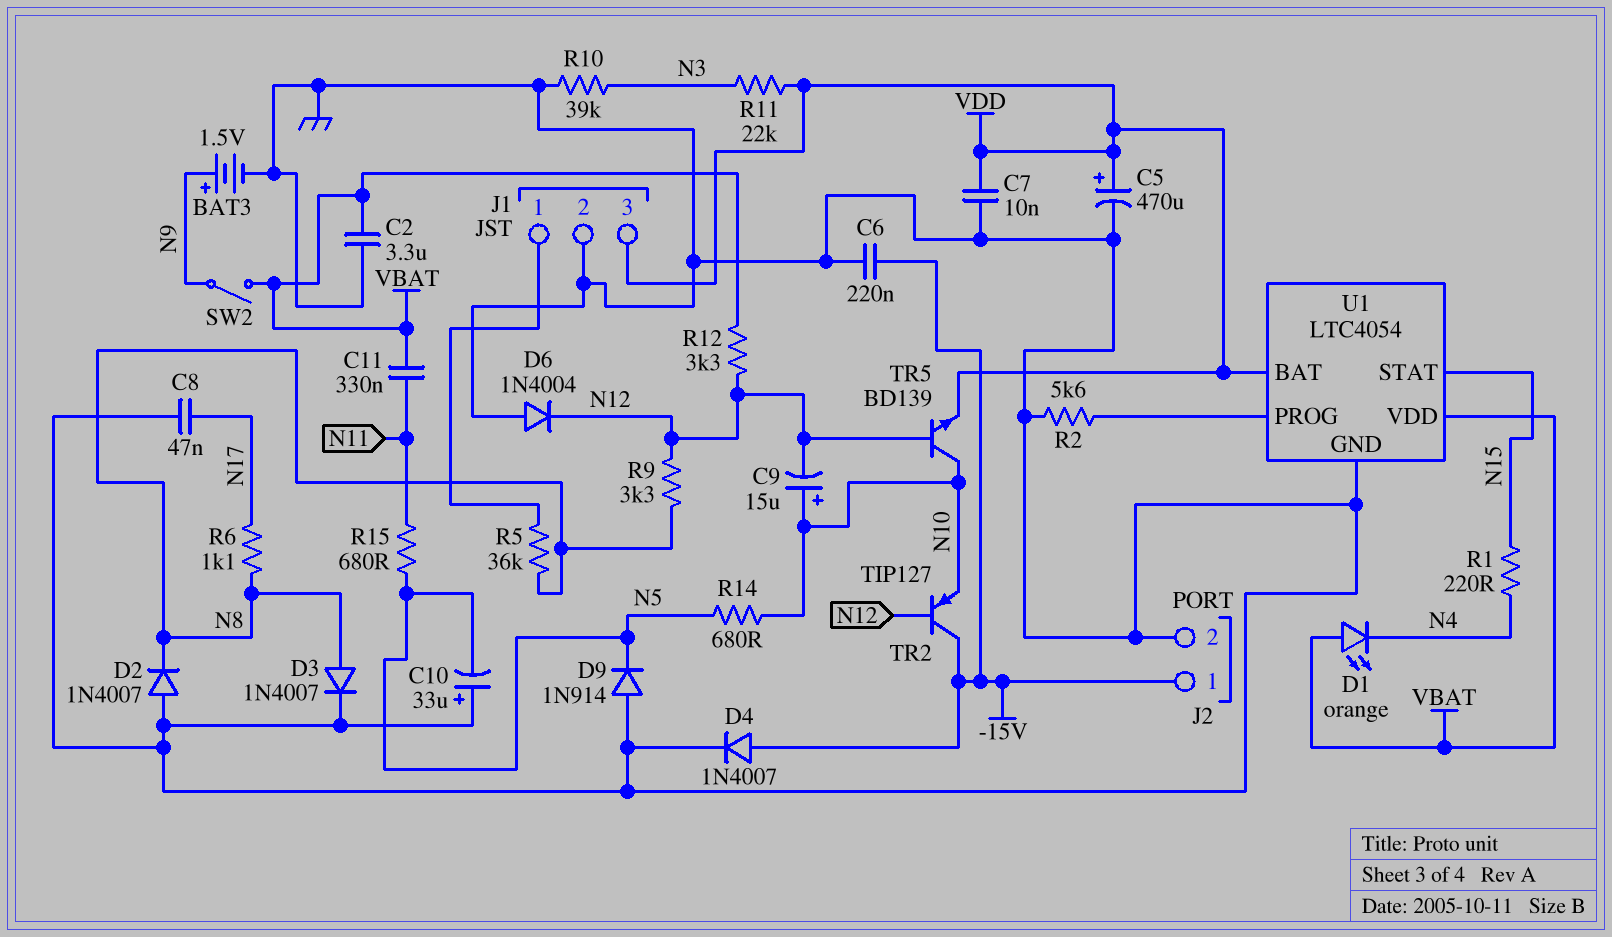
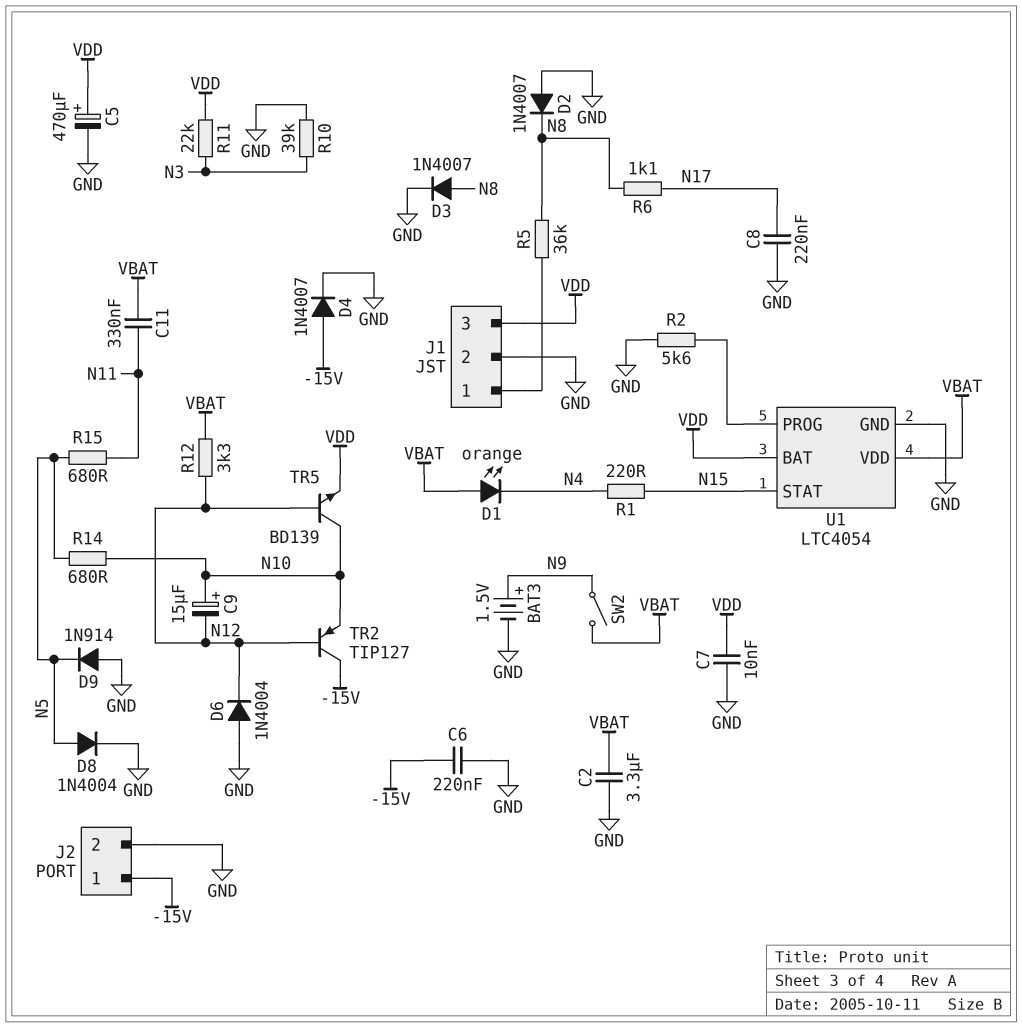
C8: 47nF (GND, N17) -> 220nF (GND, N17)
C10: 33uF (plus GND, minus N5) -> none
D8: none -> diode 1N4004 (A N5, K GND)
R9: 3.3k (N8, N12) -> none

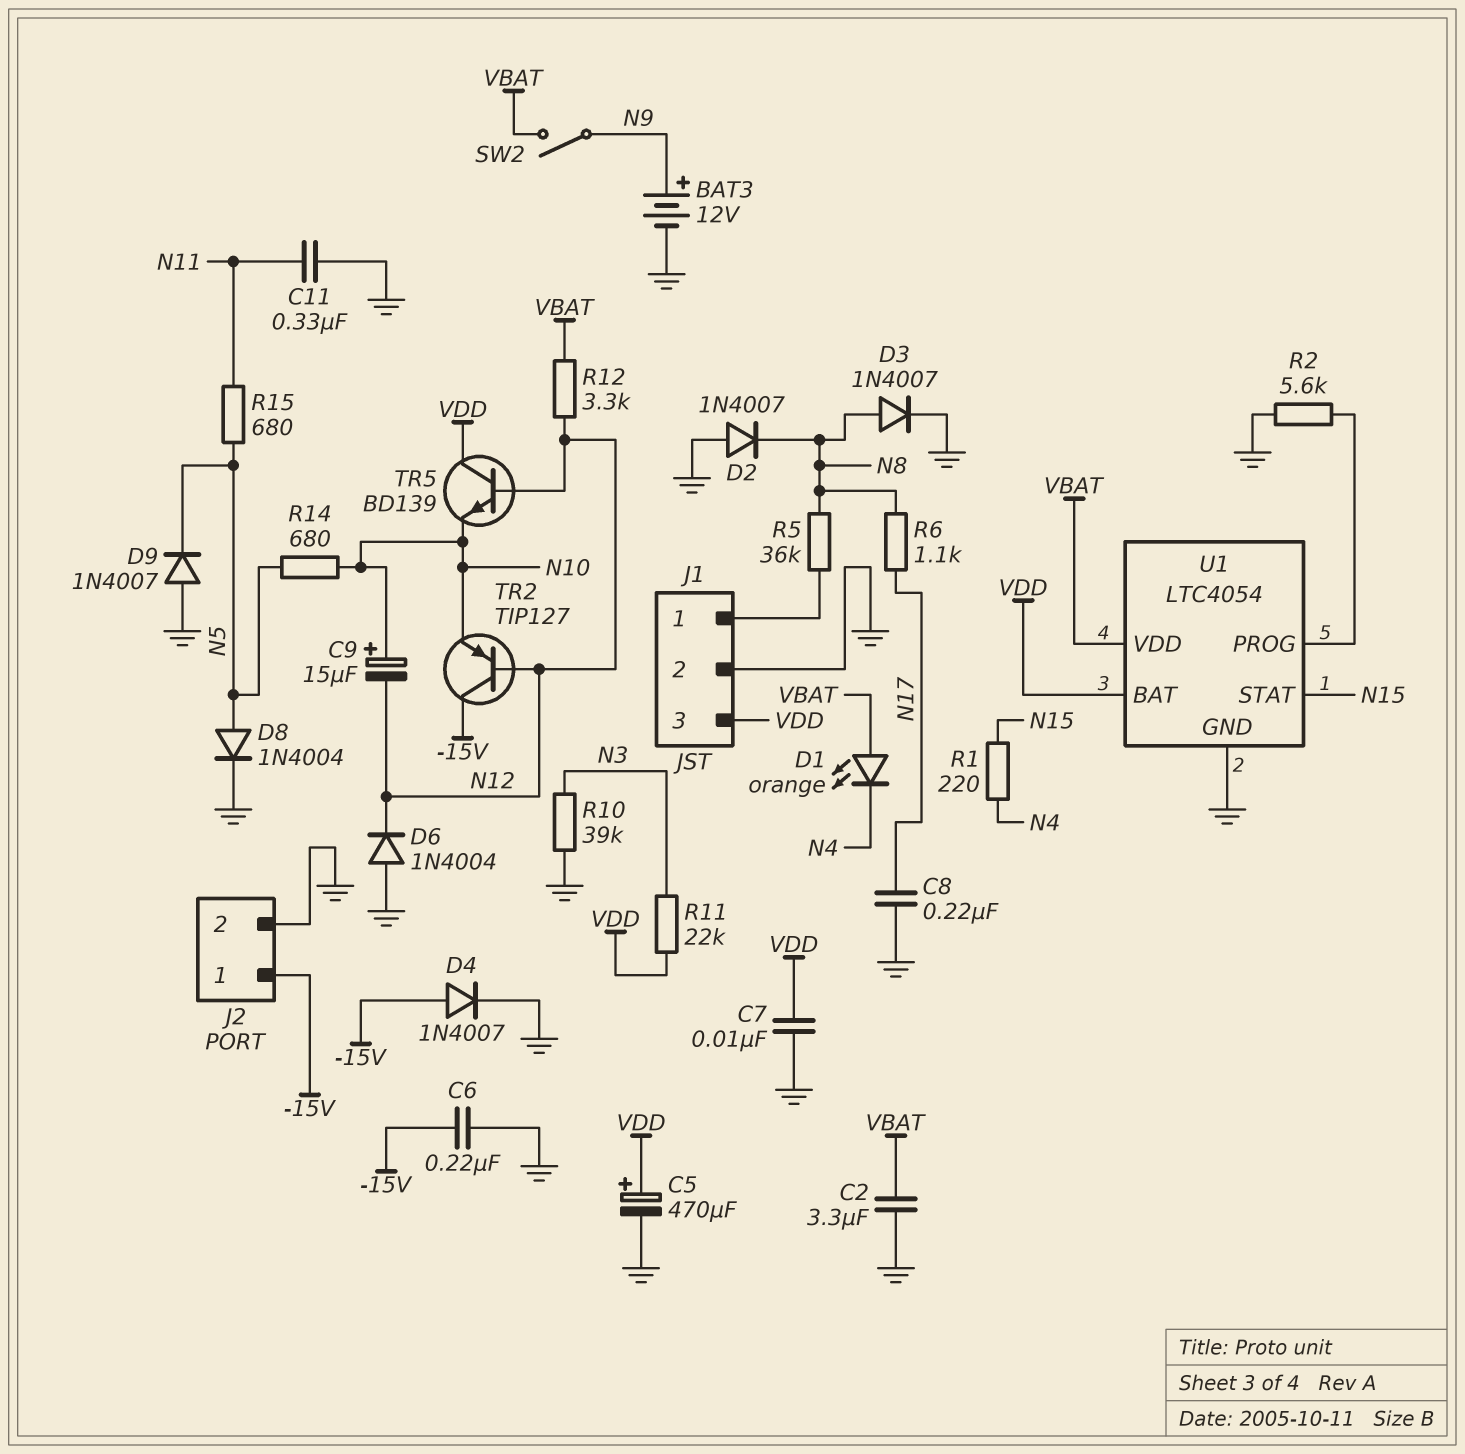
BAT3: 1.5V (plus N9, minus GND) -> 12V (plus N9, minus GND)
C11: 330nF (N11, VBAT) -> 330nF (GND, N11)
D9: diode 1N914 (A GND, K N5) -> diode 1N4007 (A GND, K N5)
TR5: NPN BD139 (B N12, C N10, E VDD) -> NPN BD139 (B N12, C VDD, E N10)

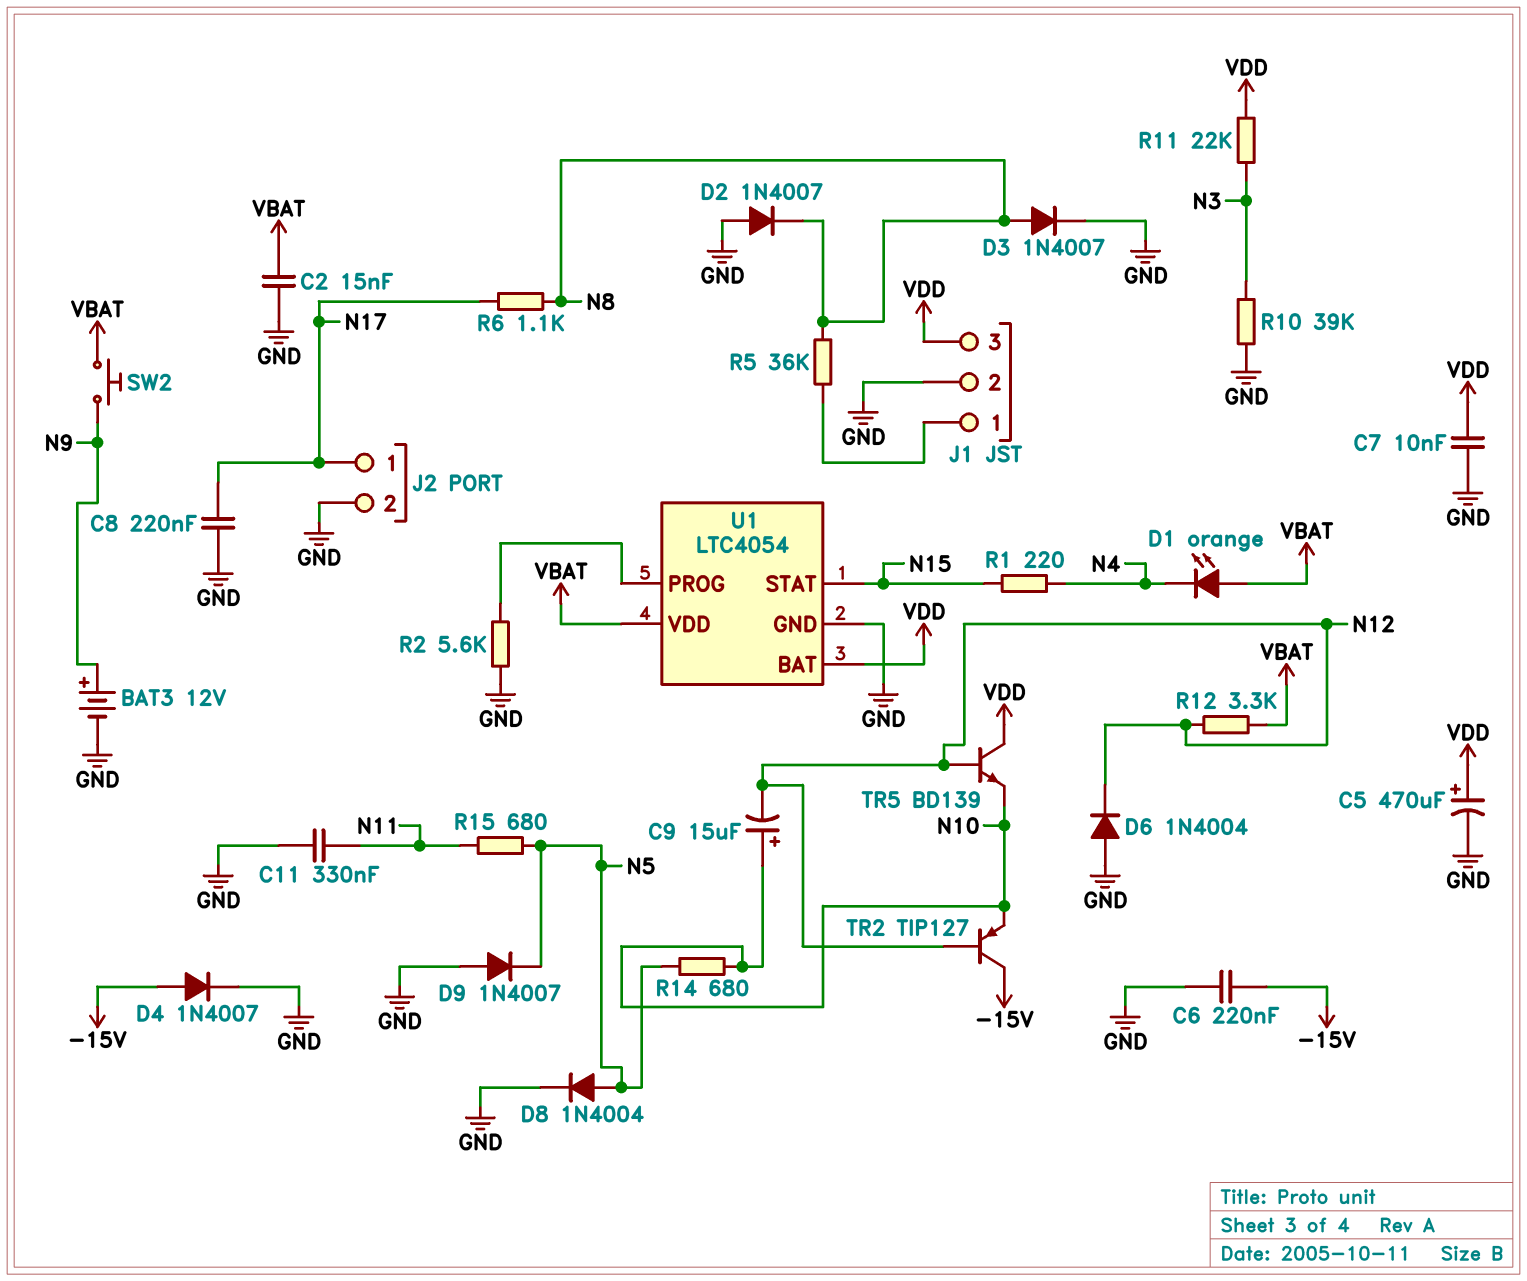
C2: 3.3uF (GND, VBAT) -> 15nF (GND, VBAT)
J2 pin 1: -15V -> N17
SW2: switch (N9, VBAT) -> button (N9, VBAT)

